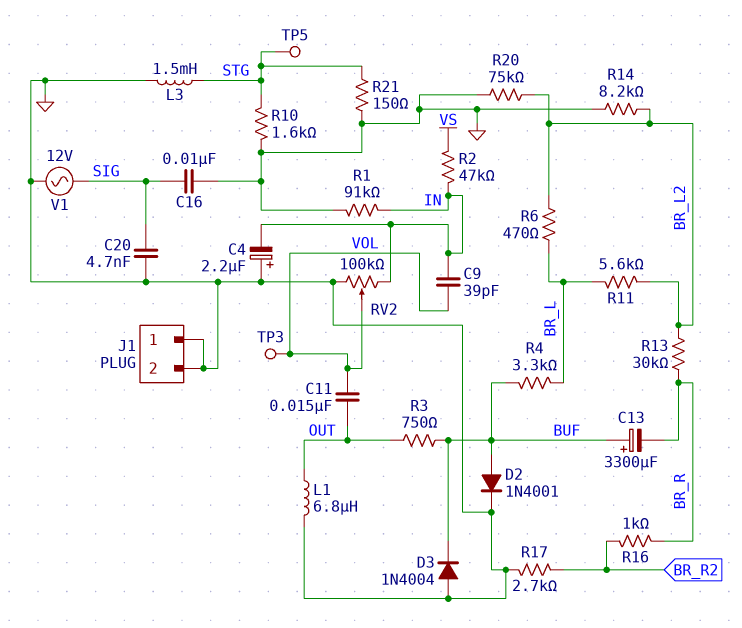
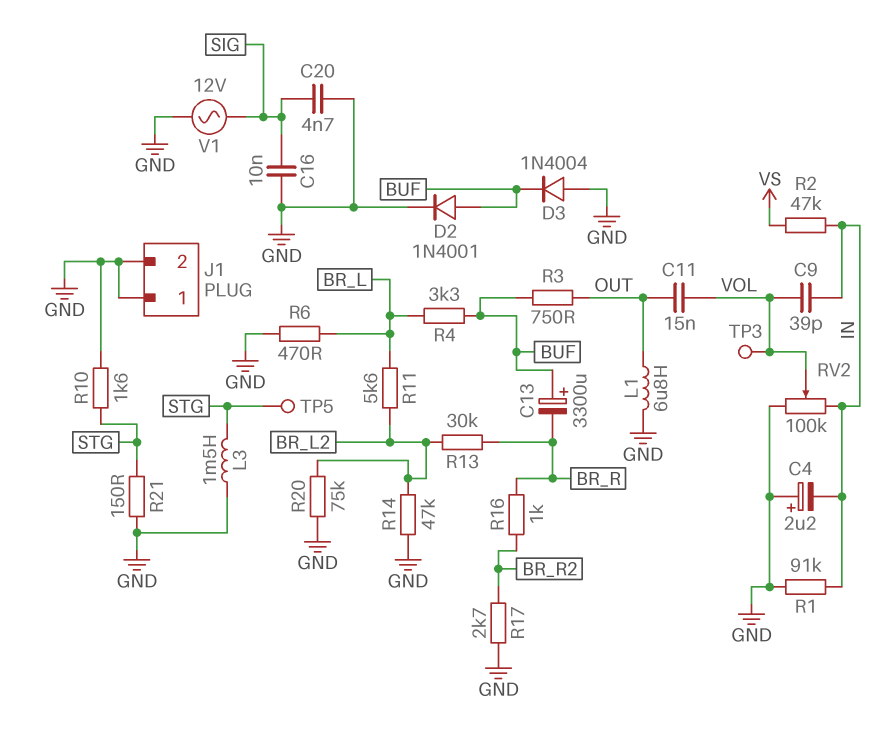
R6: 470 (BR_L, BR_L2) -> 470 (BR_L, GND)
R14: 8.2k (BR_L2, GND) -> 47k (BR_L2, GND)

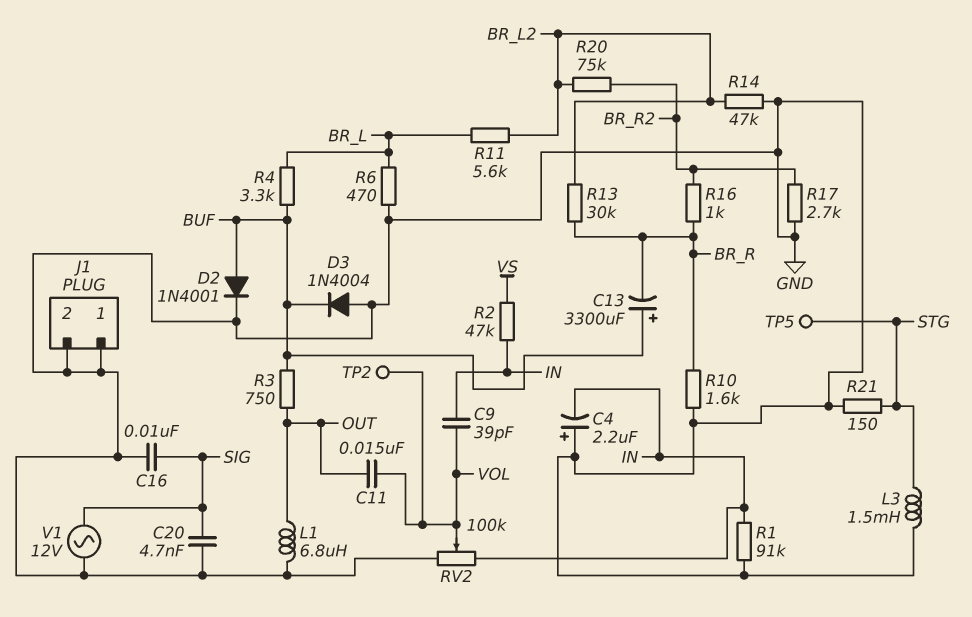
R10: 1.6k (GND, STG) -> 1.6k (BR_R, GND)
R20: 75k (BR_L2, GND) -> 75k (BR_L2, BR_R2)
TP2: none -> test point (VOL)
TP3: test point (VOL) -> none

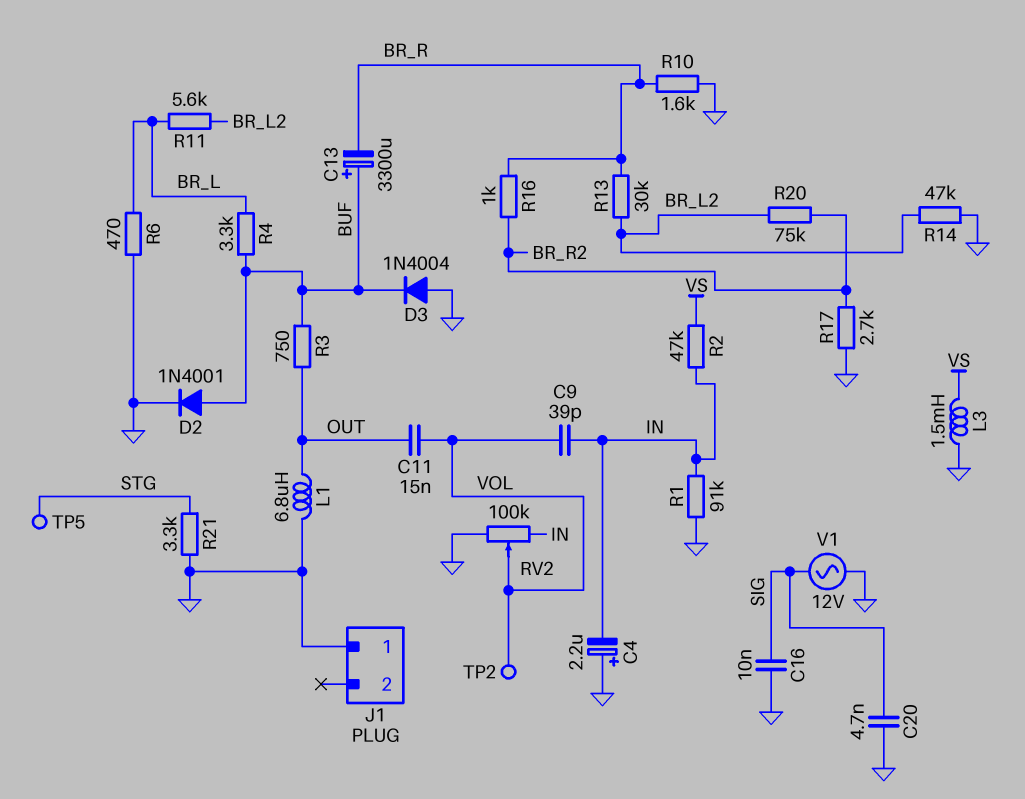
J1 pin 2: GND -> none
L3: 1.5mH (GND, STG) -> 1.5mH (GND, VS)
R21: 150 (GND, STG) -> 3.3k (GND, STG)

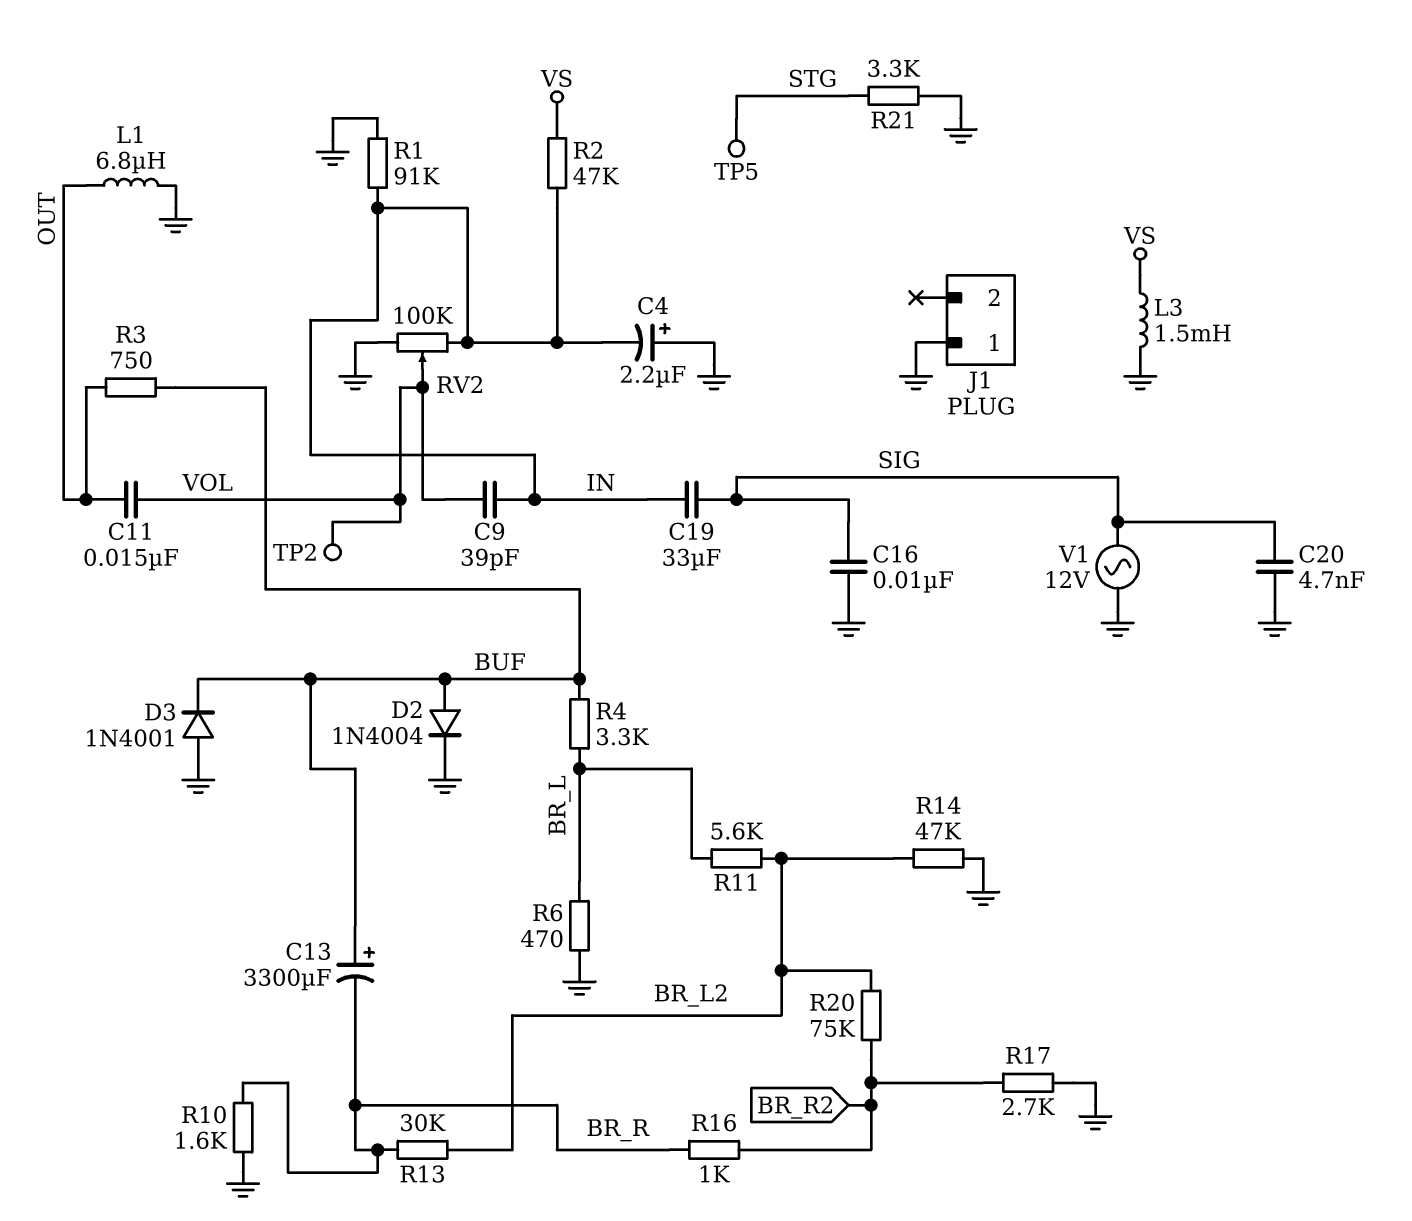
C19: none -> 33uF (IN, SIG)
D2: diode 1N4001 (A BUF, K GND) -> diode 1N4004 (A BUF, K GND)
D3: diode 1N4004 (A GND, K BUF) -> diode 1N4001 (A GND, K BUF)

